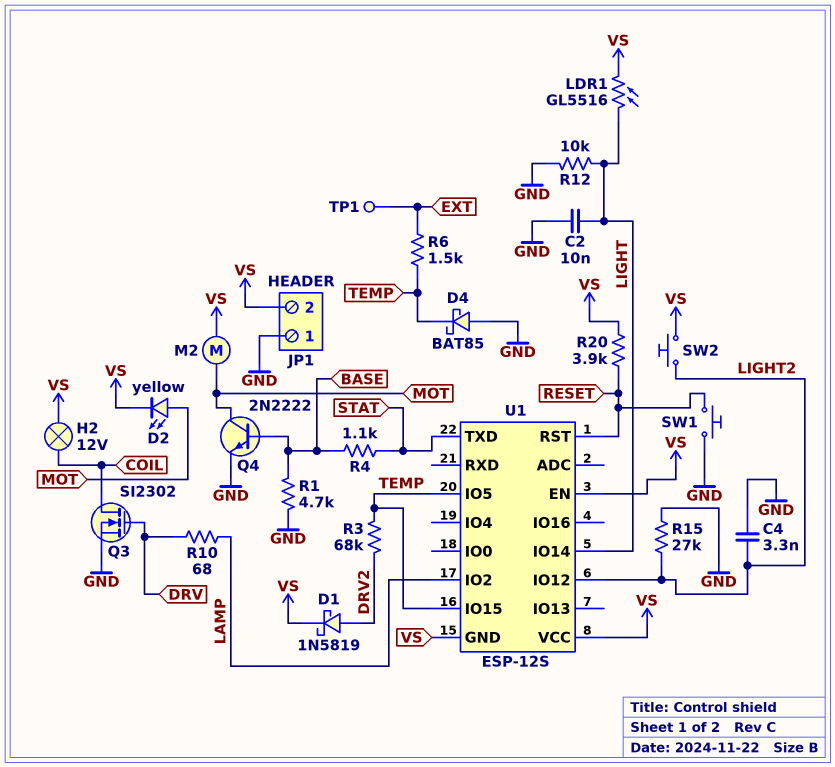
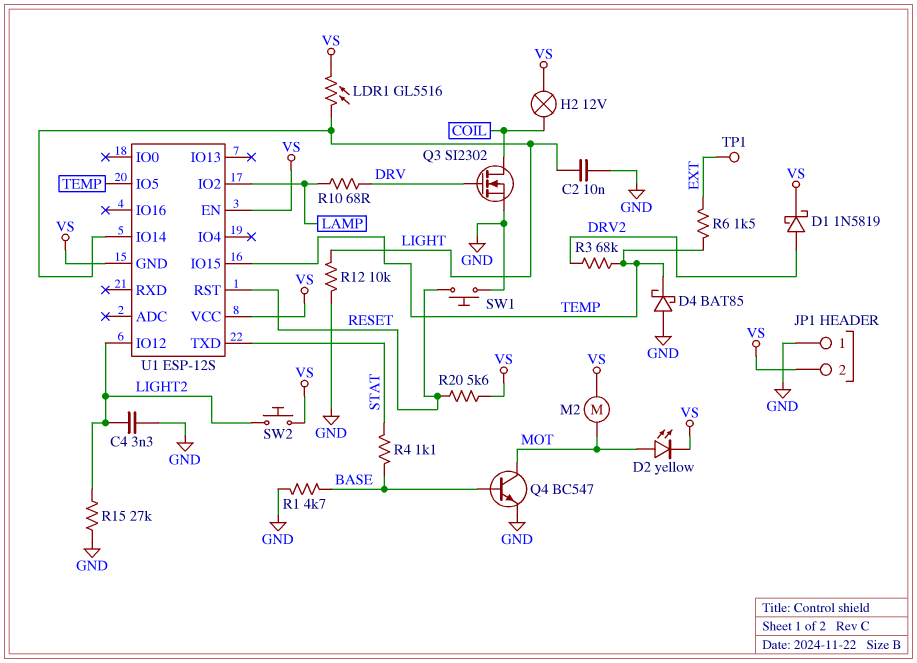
Q4: NPN 2N2222 (B BASE, C MOT, E GND) -> NPN BC547 (B BASE, C MOT, E GND)
R20: 3.9k (RESET, VS) -> 5.6k (RESET, VS)

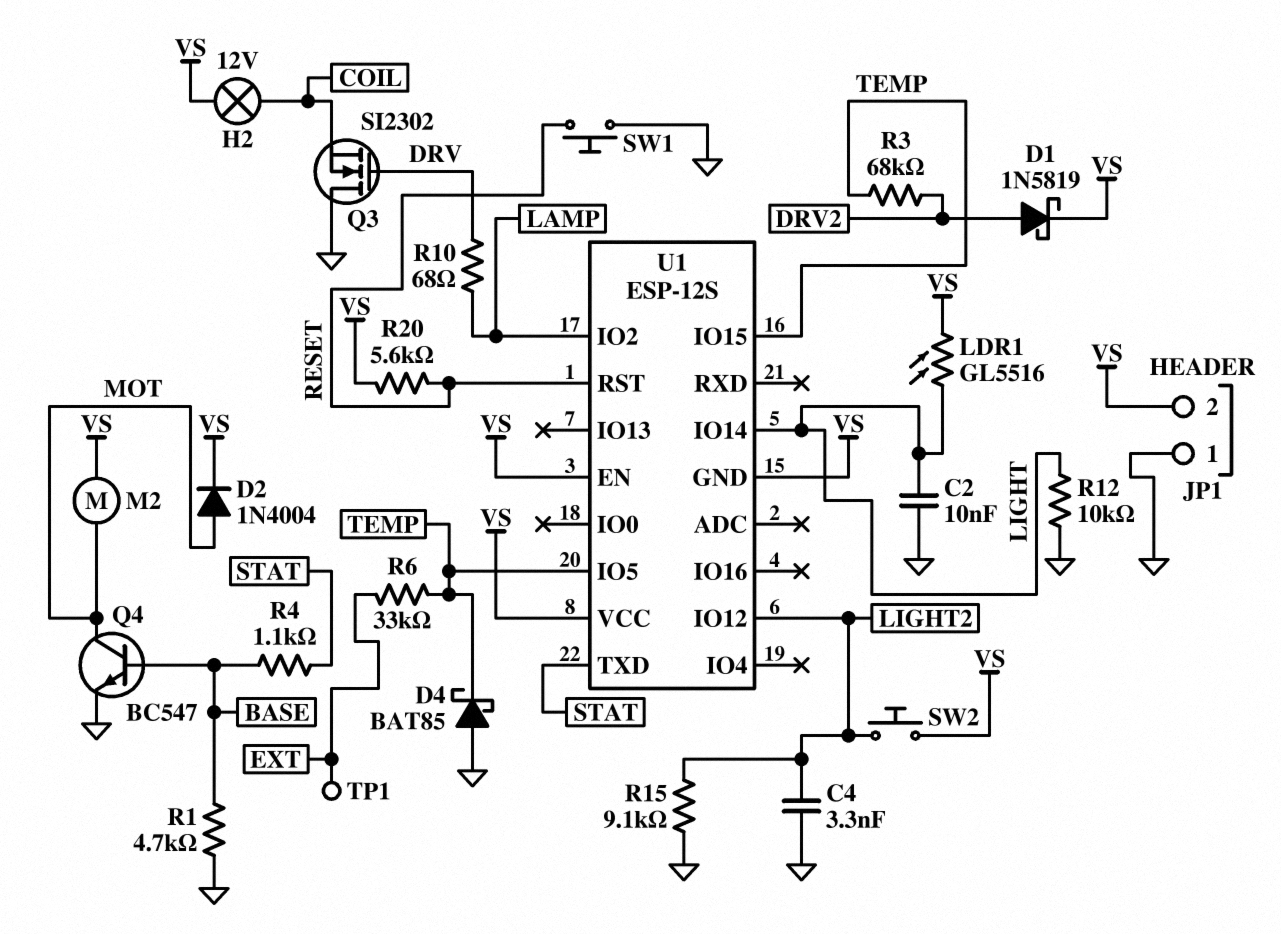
D2: LED yellow (A MOT, K VS) -> diode 1N4004 (A MOT, K VS)
Q3: NMOS SI2302 (G DRV, D COIL, S GND) -> NMOS SI2302 (G DRV, D GND, S COIL)
R6: 1.5k (EXT, TEMP) -> 33k (EXT, TEMP)
R15: 27k (GND, LIGHT2) -> 9.1k (GND, LIGHT2)

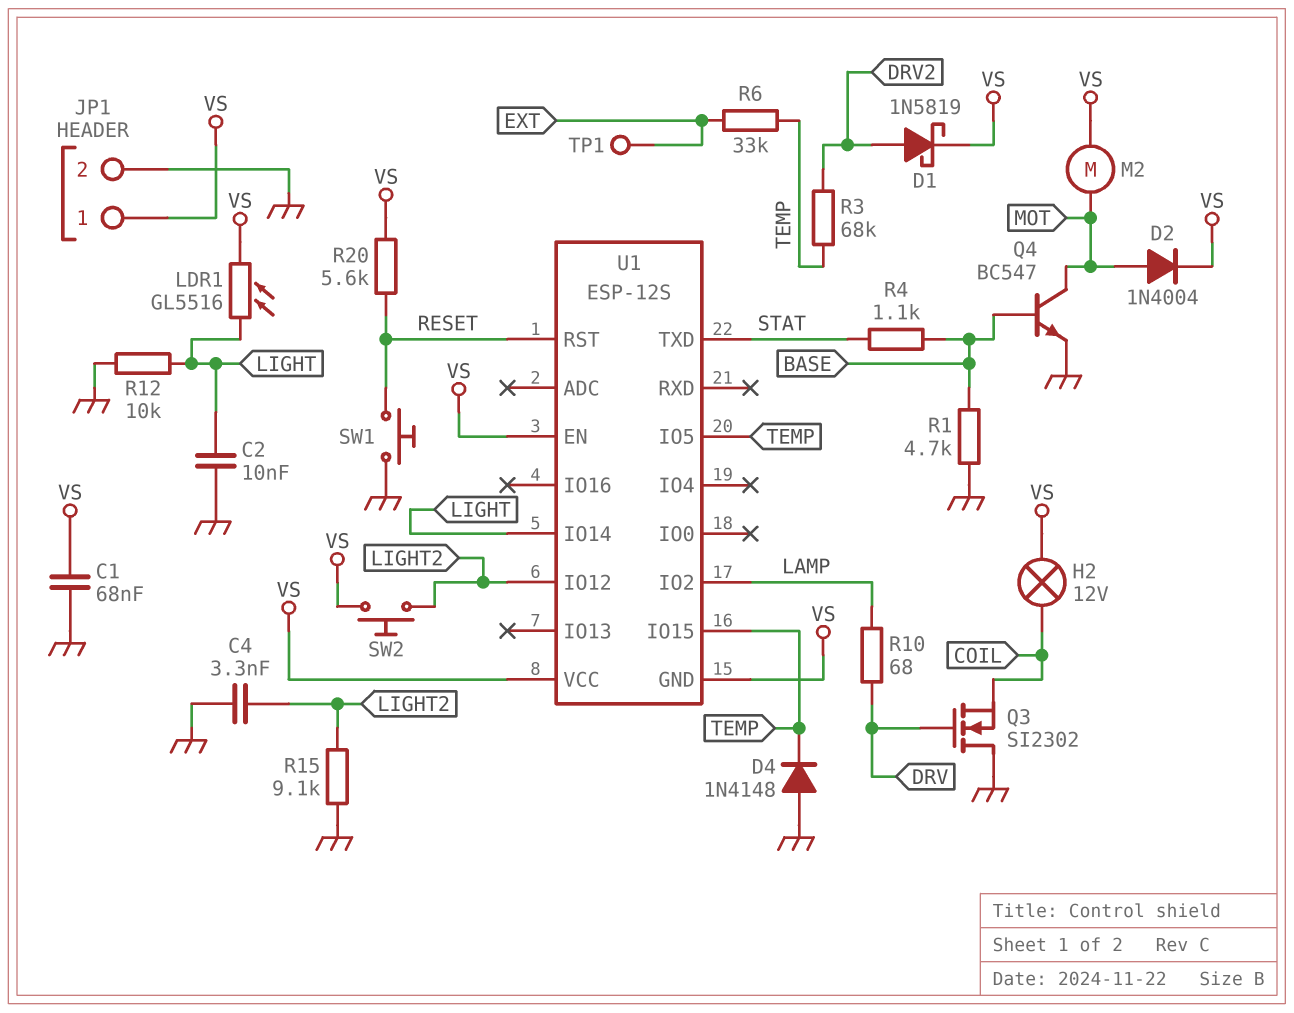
C1: none -> 68nF (GND, VS)
D4: schottky BAT85 (A GND, K TEMP) -> diode 1N4148 (A GND, K TEMP)
JP1 pin 1: GND -> VS
JP1 pin 2: VS -> GND

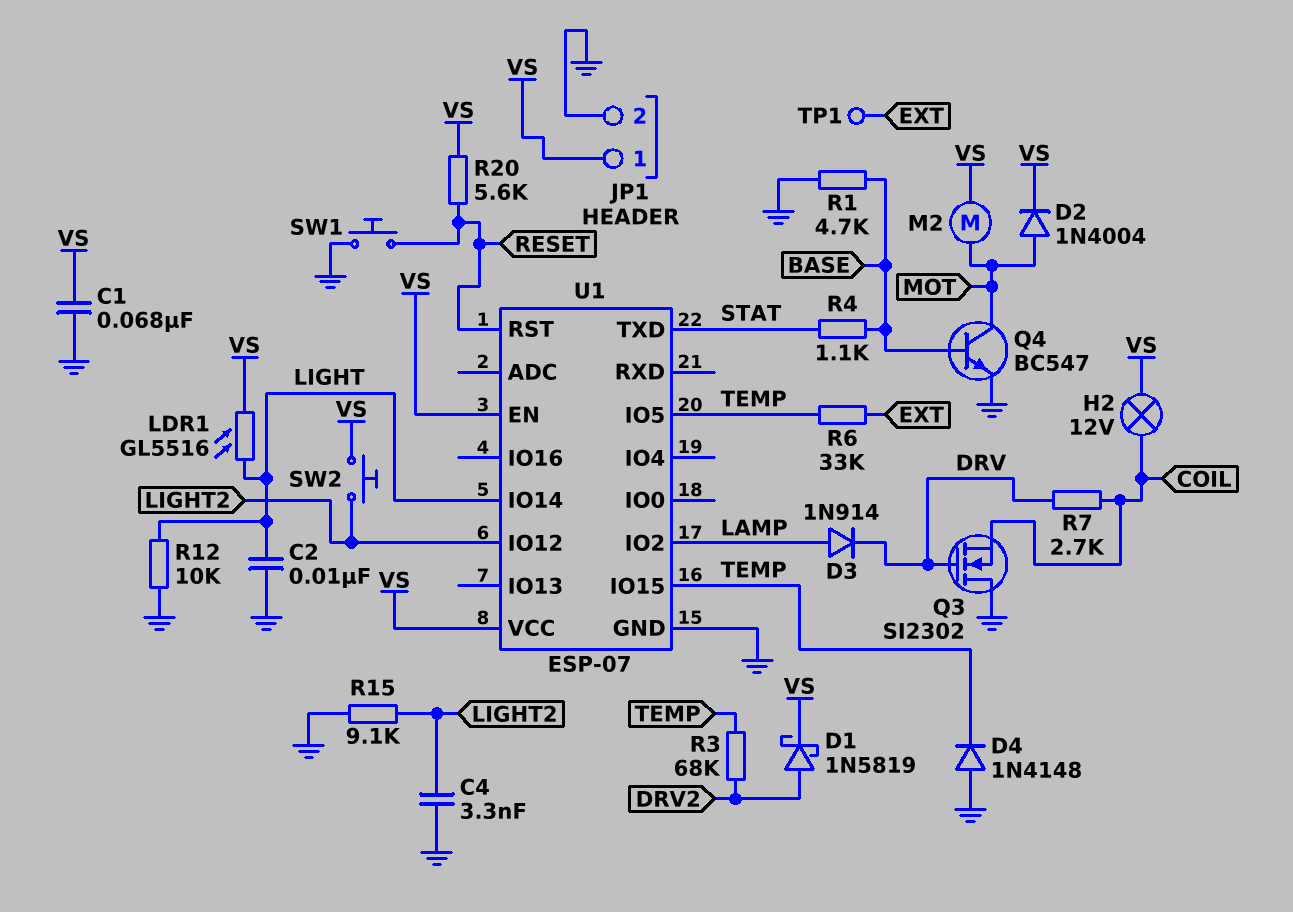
D3: none -> diode 1N914 (A LAMP, K DRV)
R7: none -> 2.7k (COIL, DRV)
R10: 68 (DRV, LAMP) -> none
U1: ESP-12S -> ESP-07
U1 pin GND: VS -> GND

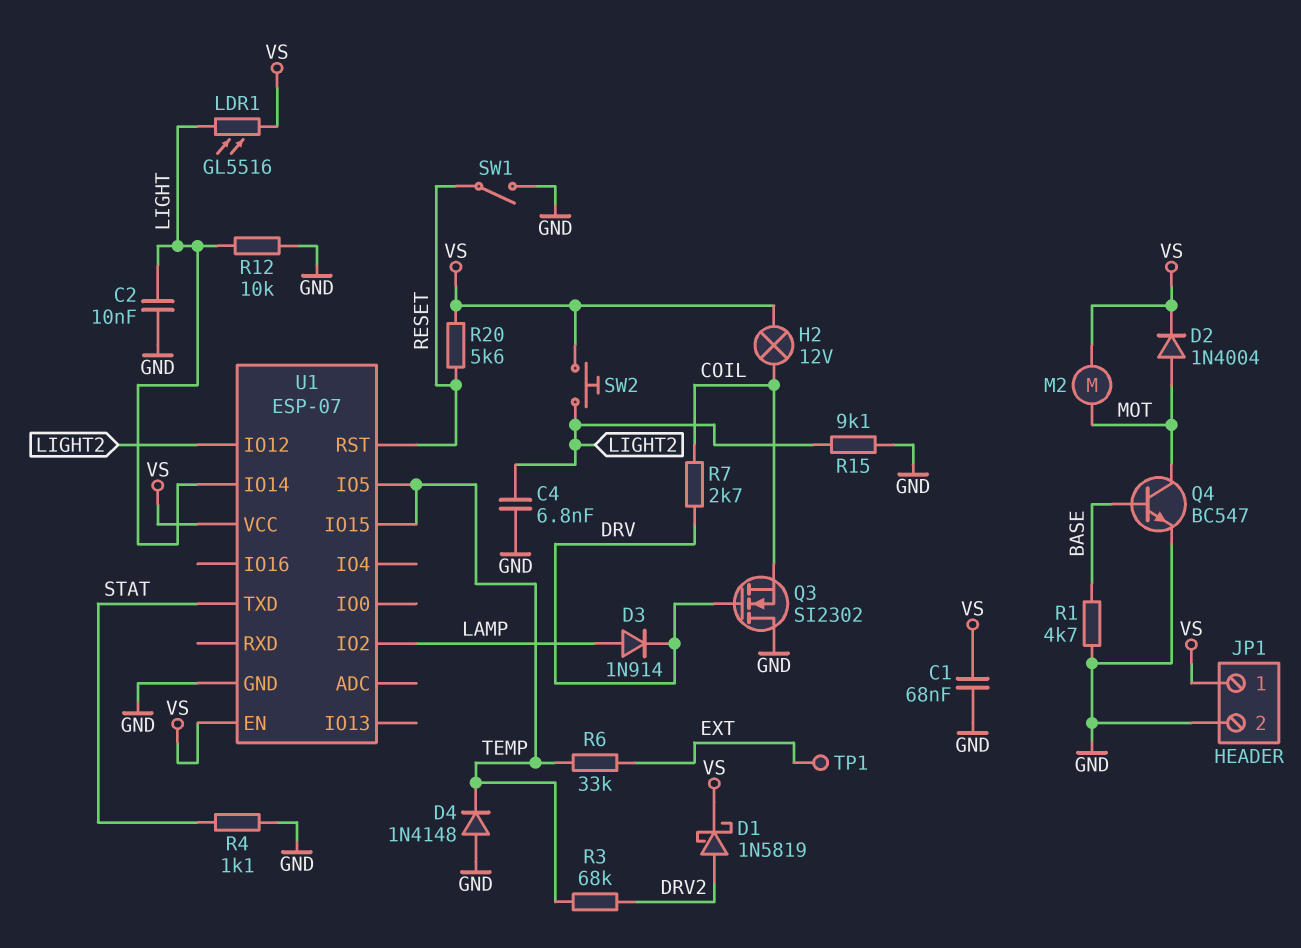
C4: 3.3nF (GND, LIGHT2) -> 6.8nF (GND, LIGHT2)
R4: 1.1k (BASE, STAT) -> 1.1k (GND, STAT)
SW1: button (GND, RESET) -> switch (GND, RESET)

